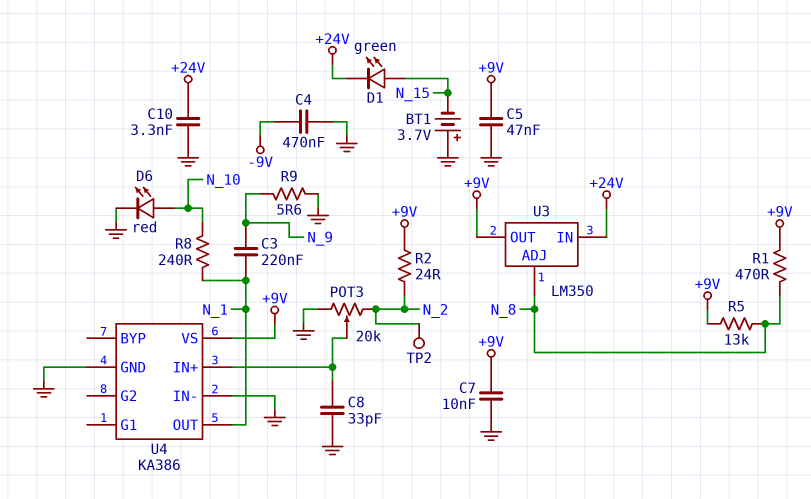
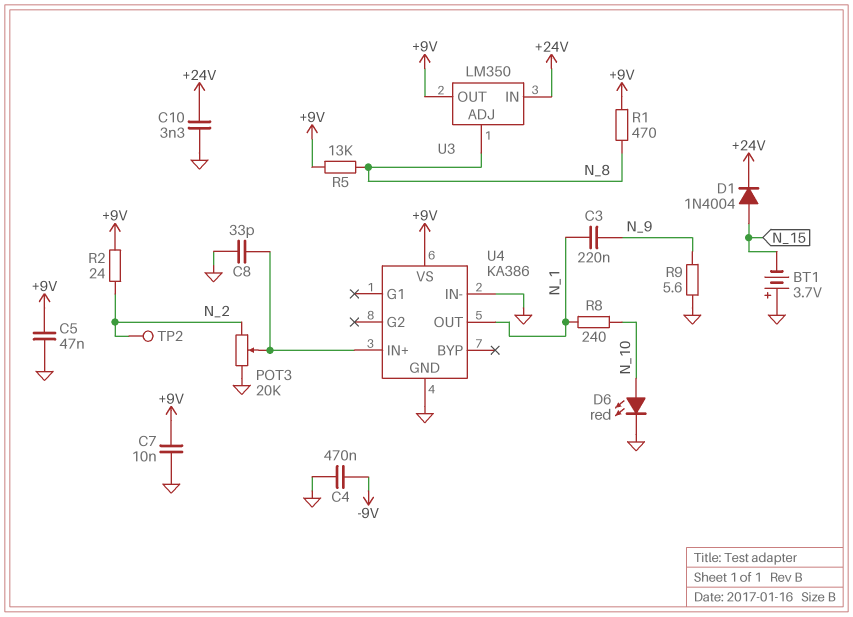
D1: LED green (A N_15, K +24V) -> diode 1N4004 (A N_15, K +24V)

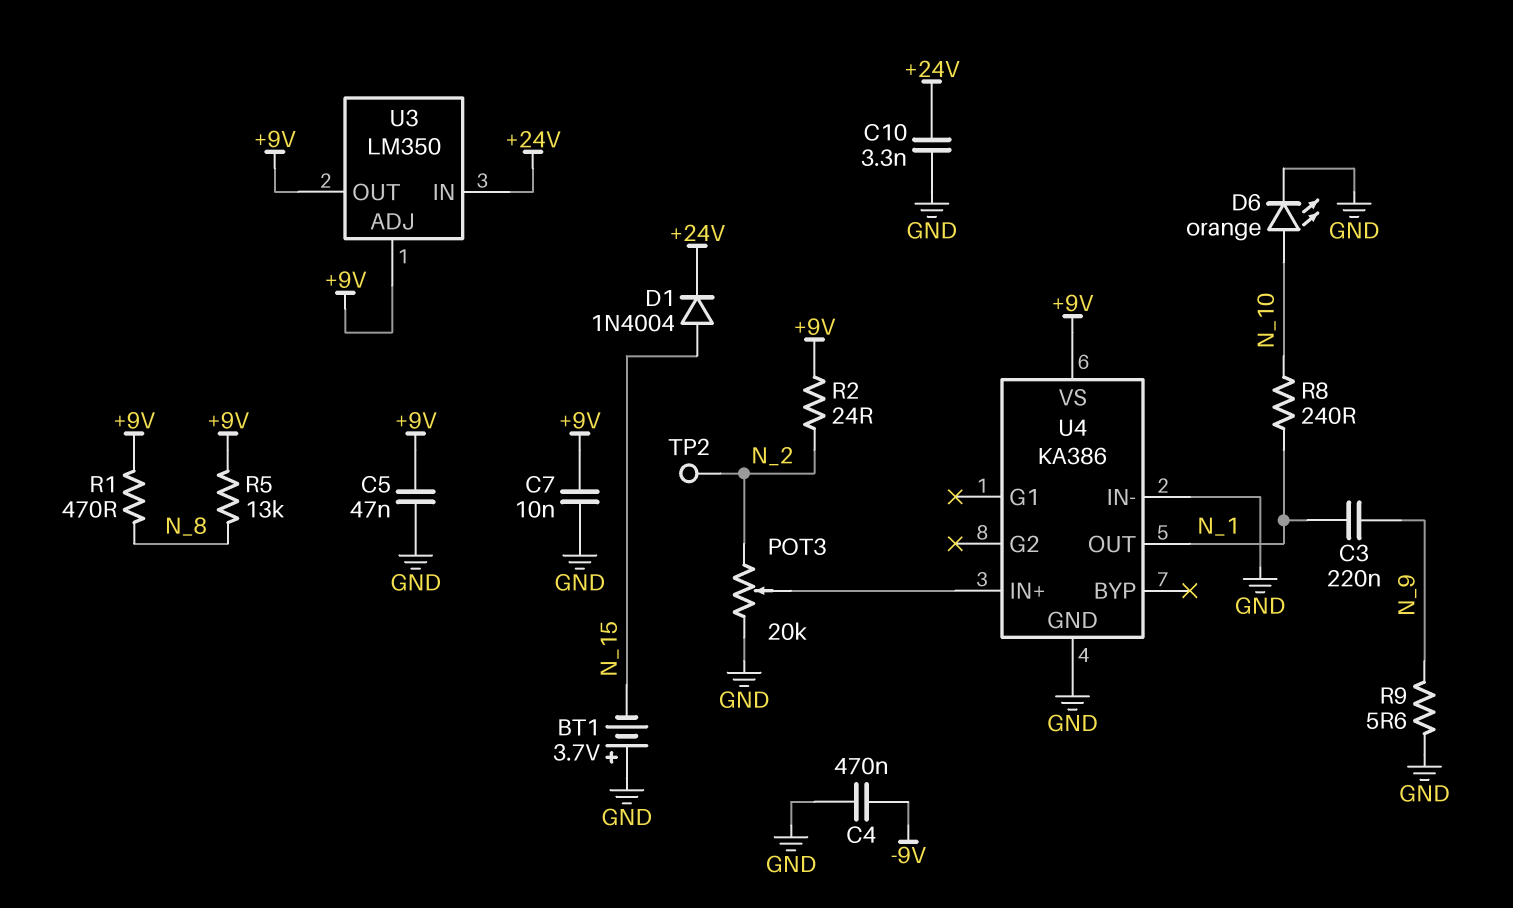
C8: 33pF (GND, U4/IN+) -> none
D6: LED red (A N_10, K GND) -> LED orange (A N_10, K GND)
U3 pin ADJ: N_8 -> +9V

